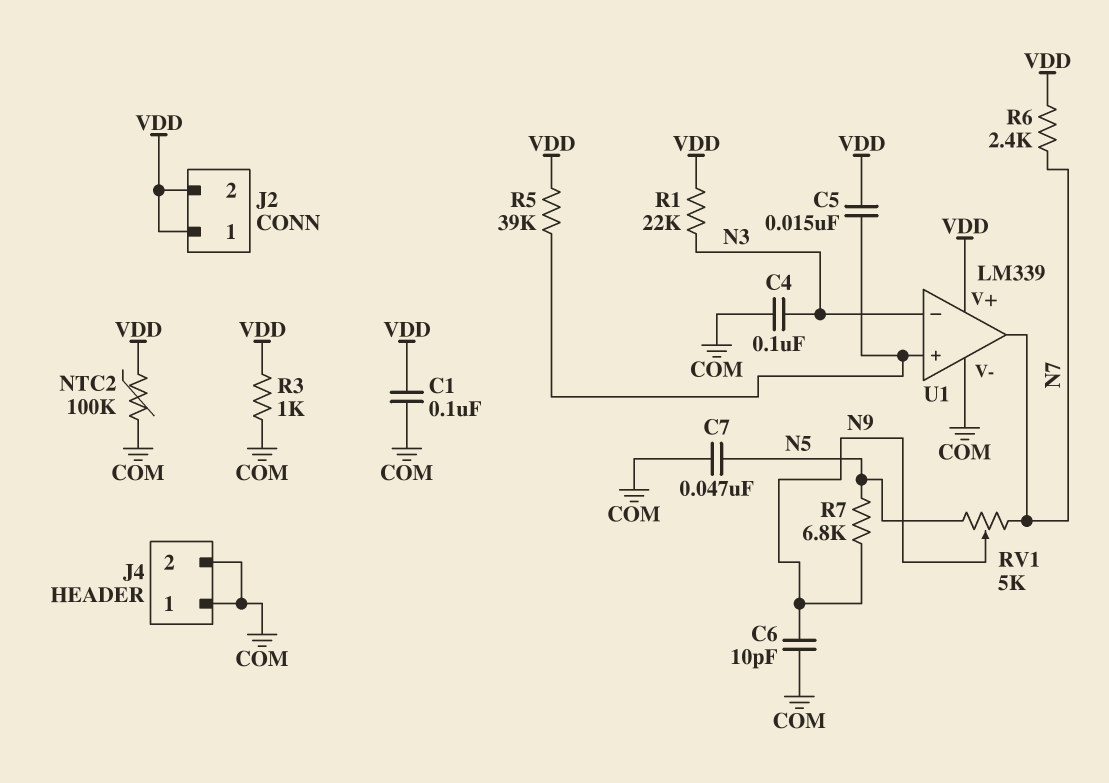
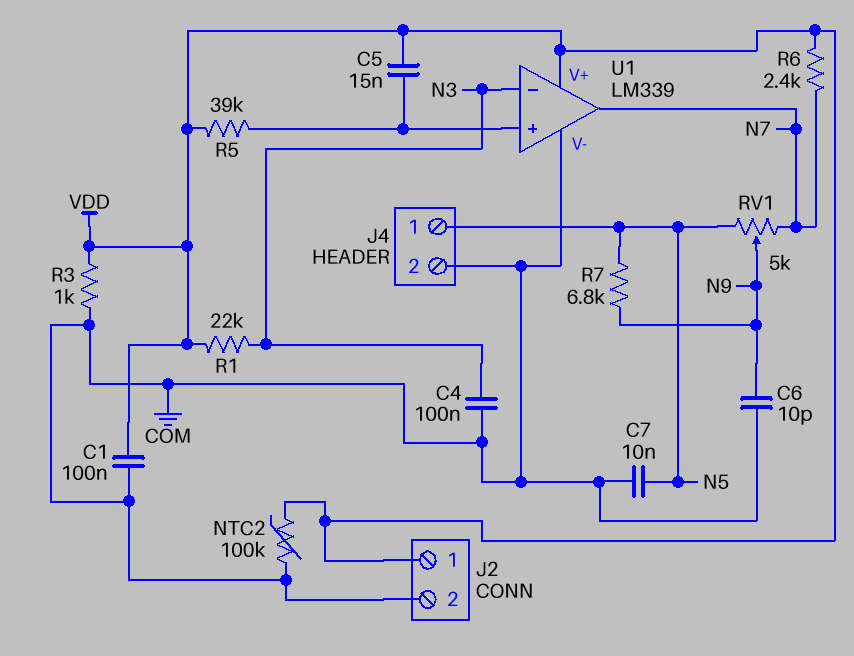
C7: 47nF (COM, N5) -> 10nF (COM, N5)
J2 pin 2: VDD -> COM
J4 pin 1: COM -> N5

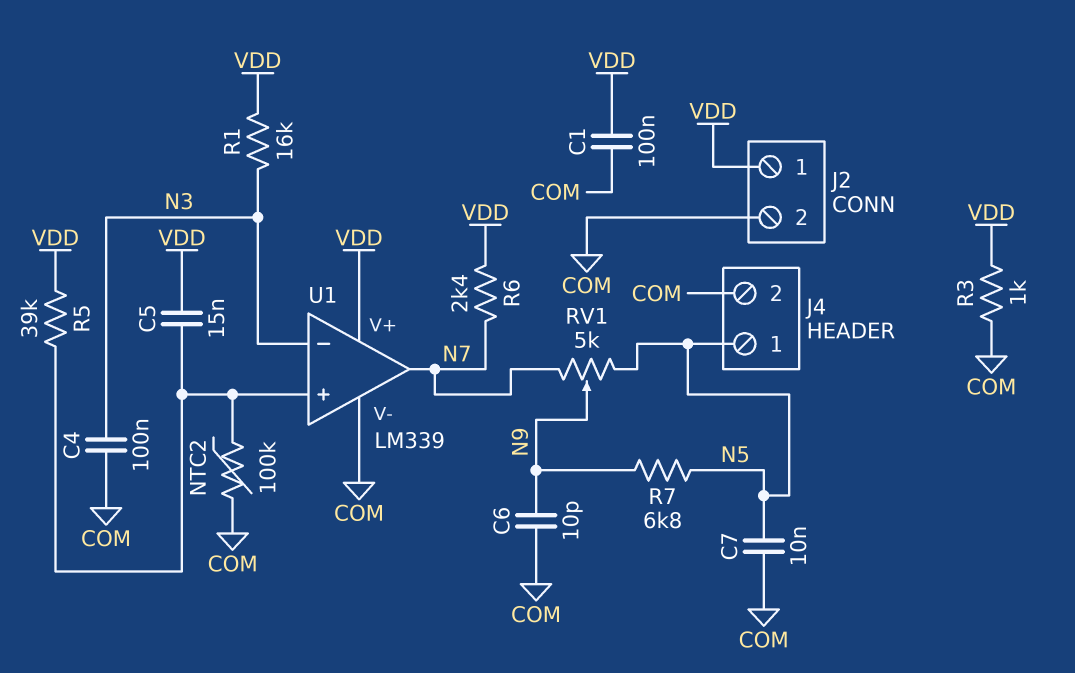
NTC2: 100k (COM, VDD) -> 100k (COM, U1/in+)
R1: 22k (N3, VDD) -> 16k (N3, VDD)

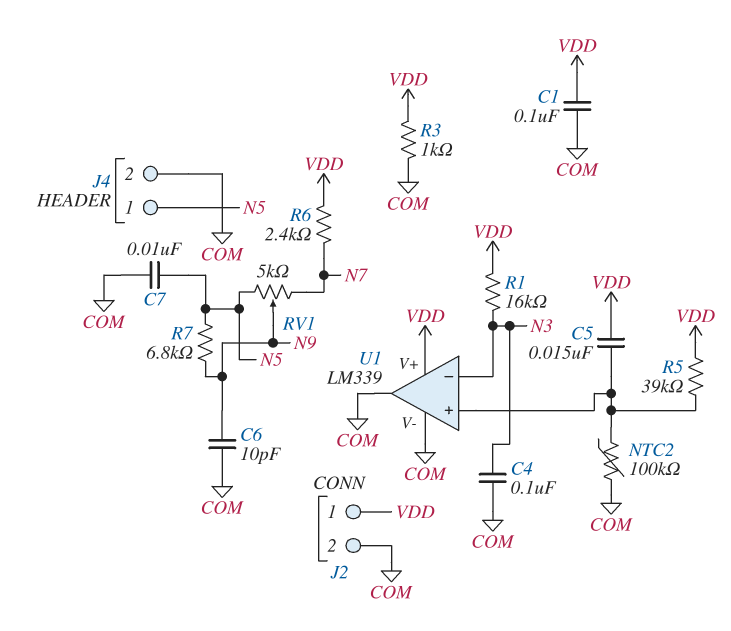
U1 pin out: N7 -> COM

